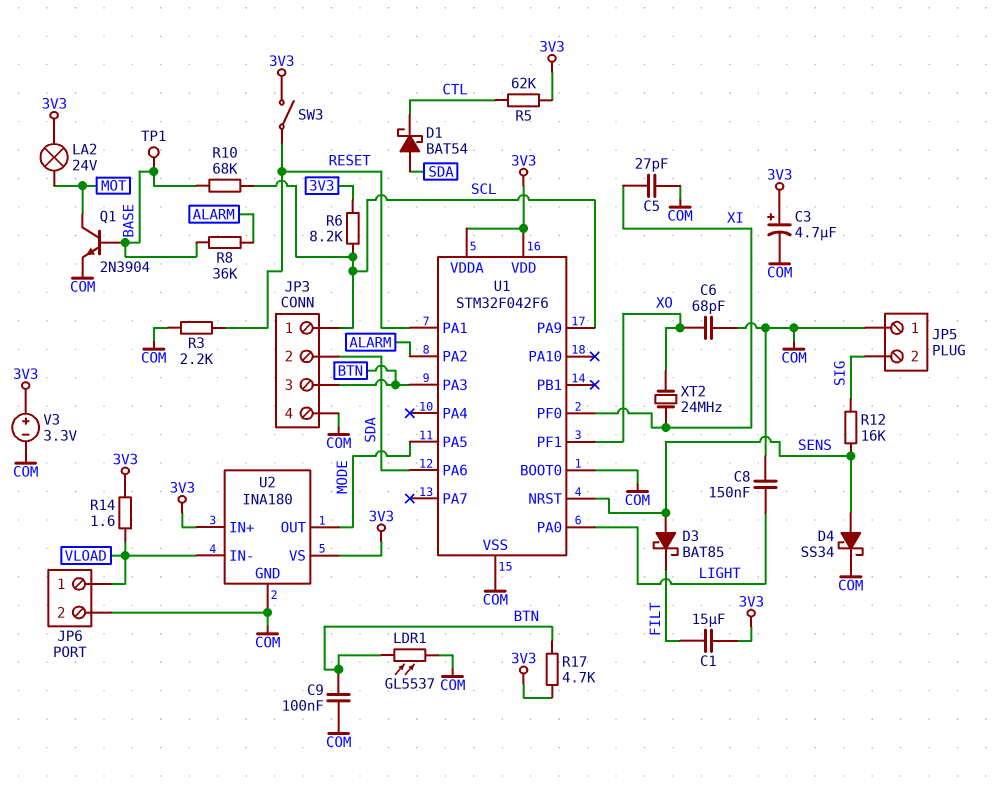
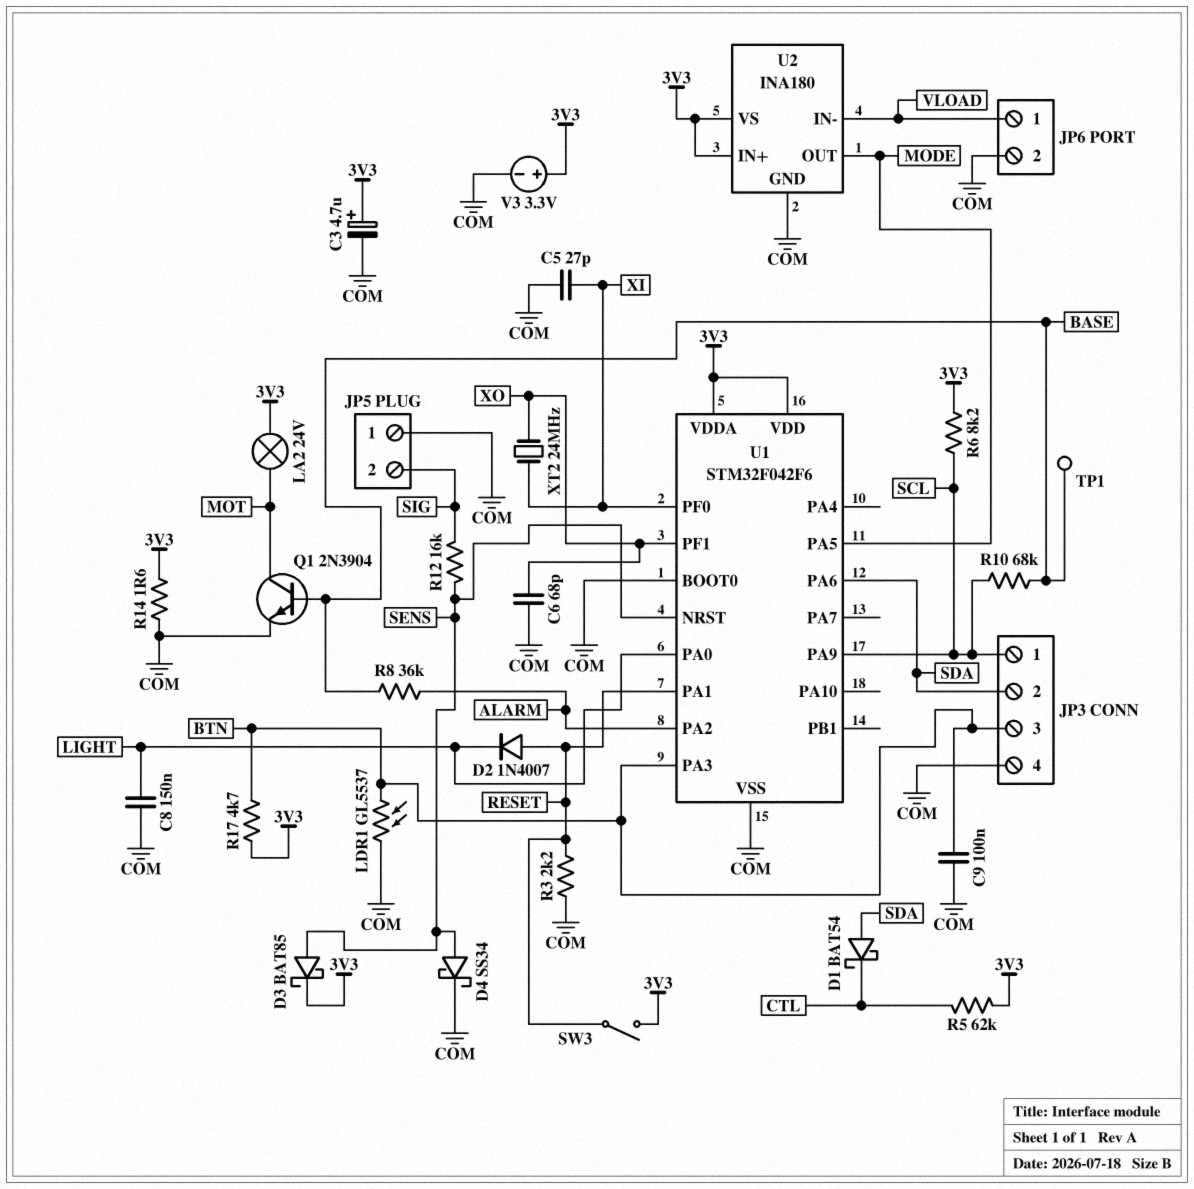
C1: 15uF (3V3, FILT) -> none
D2: none -> diode 1N4007 (A RESET, K LIGHT)
D3: schottky BAT85 (A SENS, K FILT) -> schottky BAT85 (A SENS, K 3V3)
R14: 1.6 (3V3, VLOAD) -> 1.6 (3V3, COM)

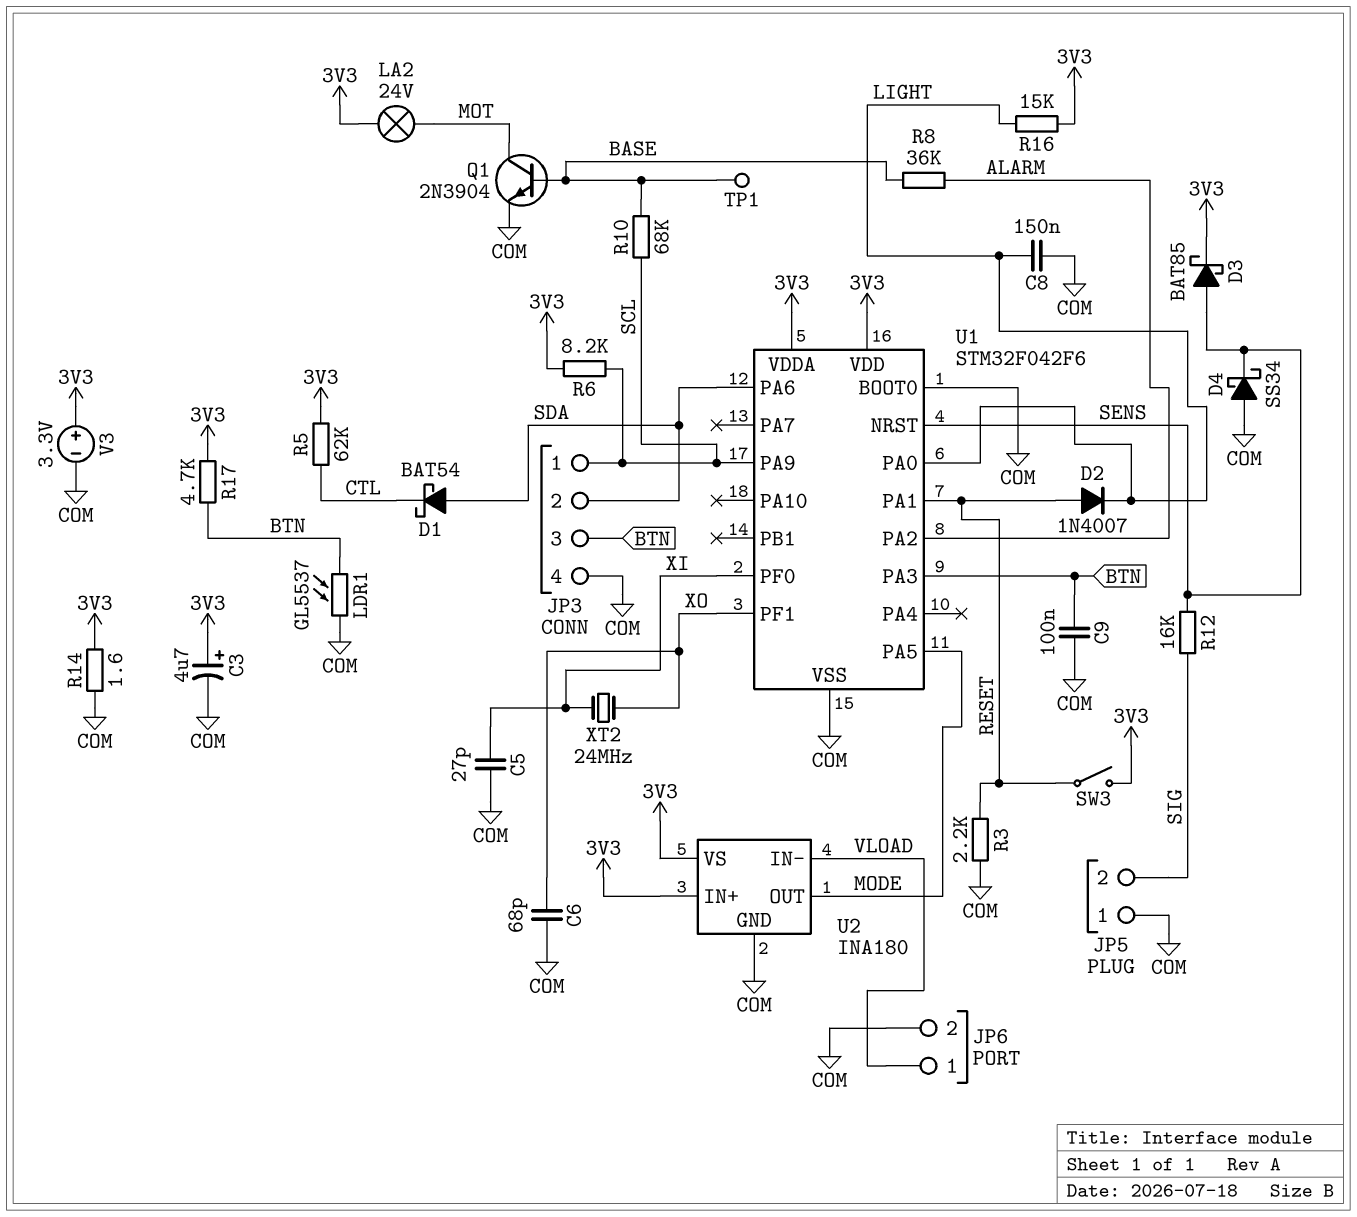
D4: schottky SS34 (A SENS, K COM) -> schottky SS34 (A COM, K SENS)
R16: none -> 15k (3V3, LIGHT)

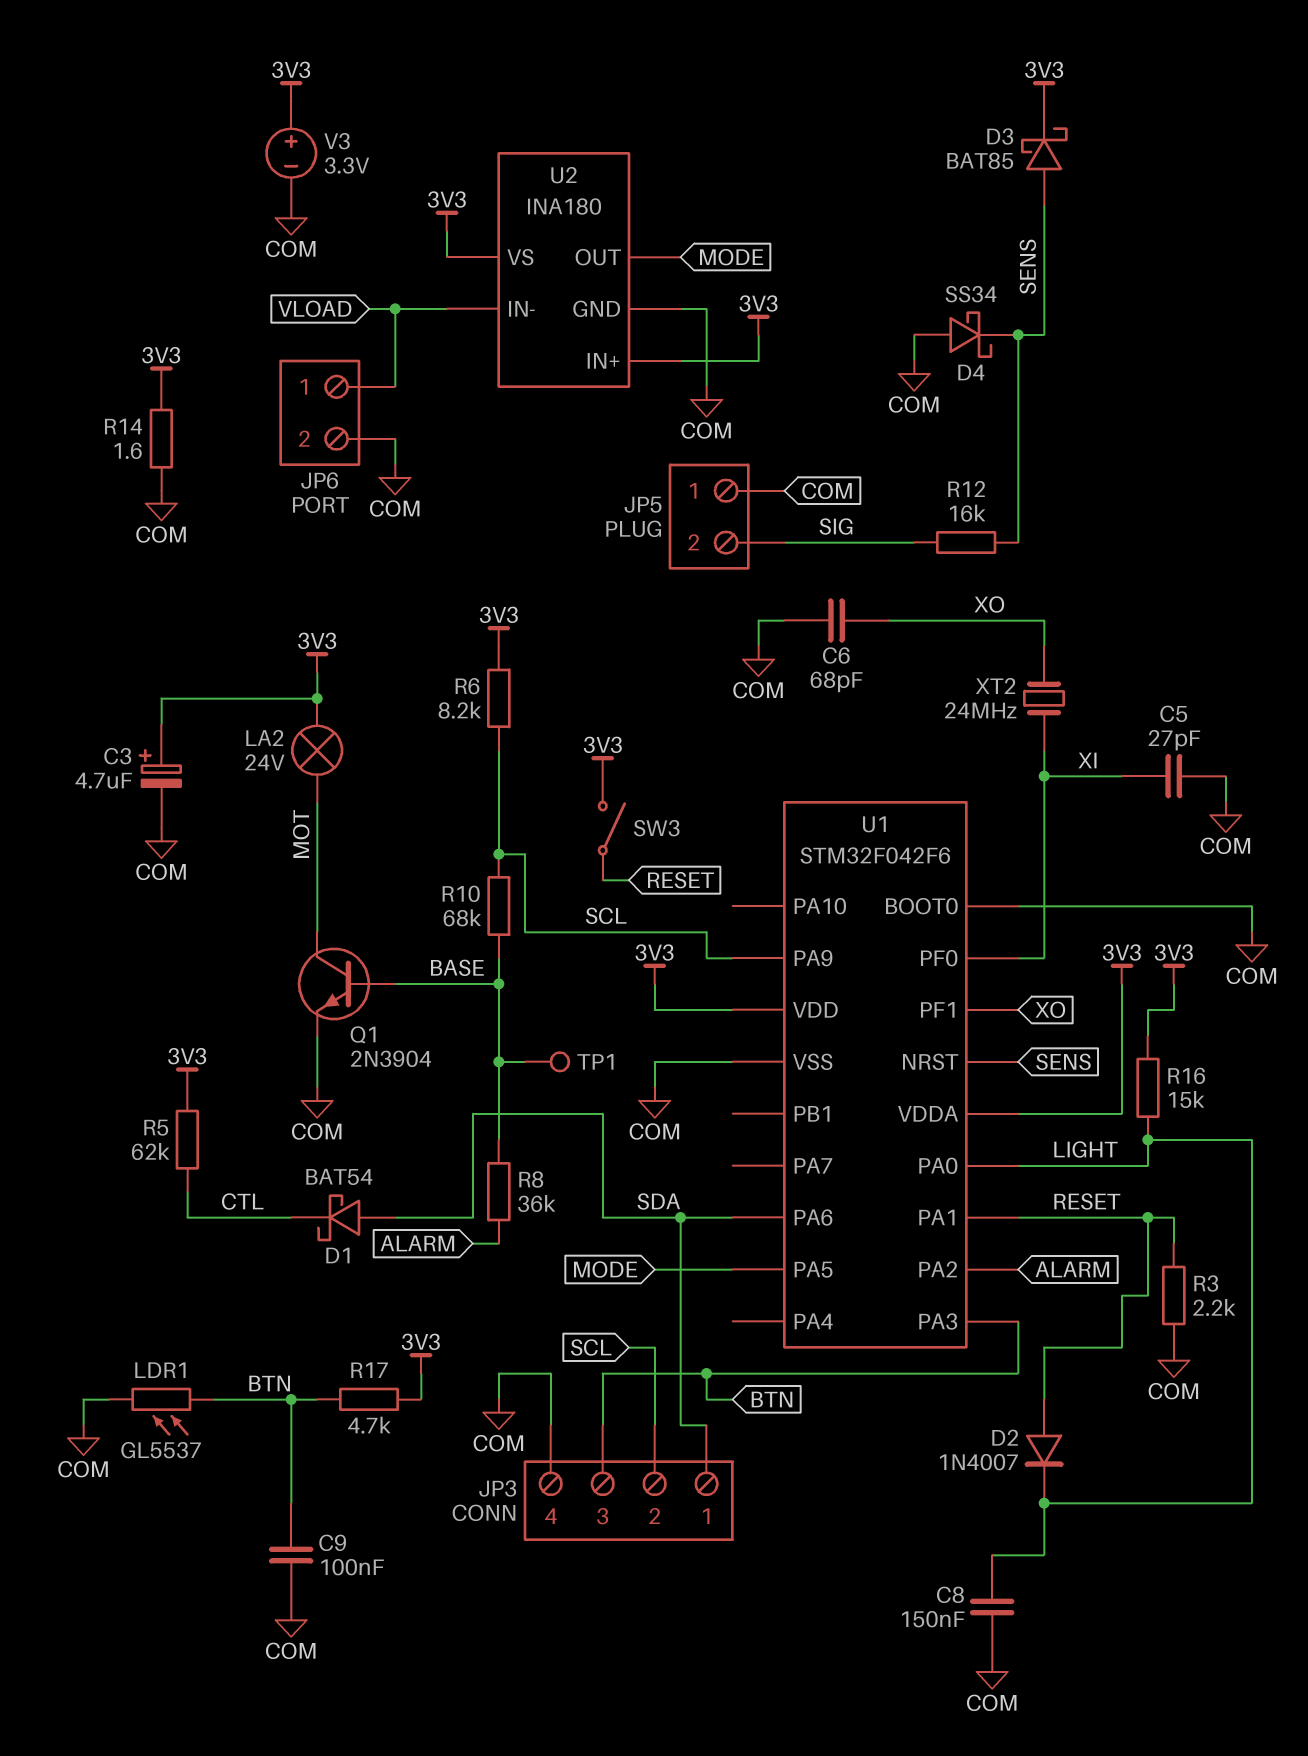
JP3 pin 1: SCL -> SDA
JP3 pin 2: SDA -> SCL

